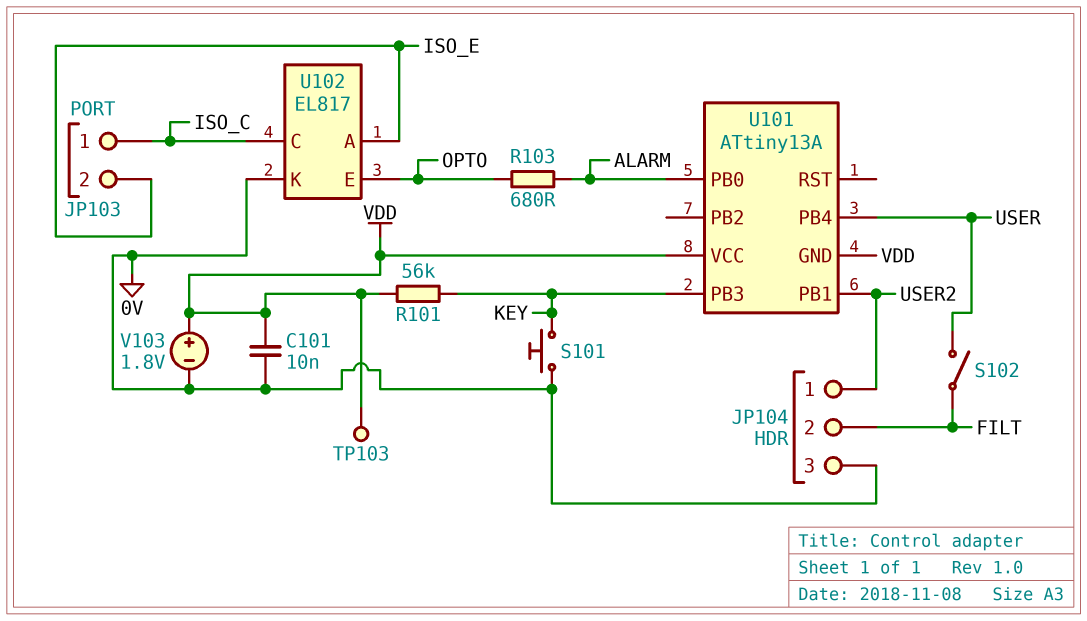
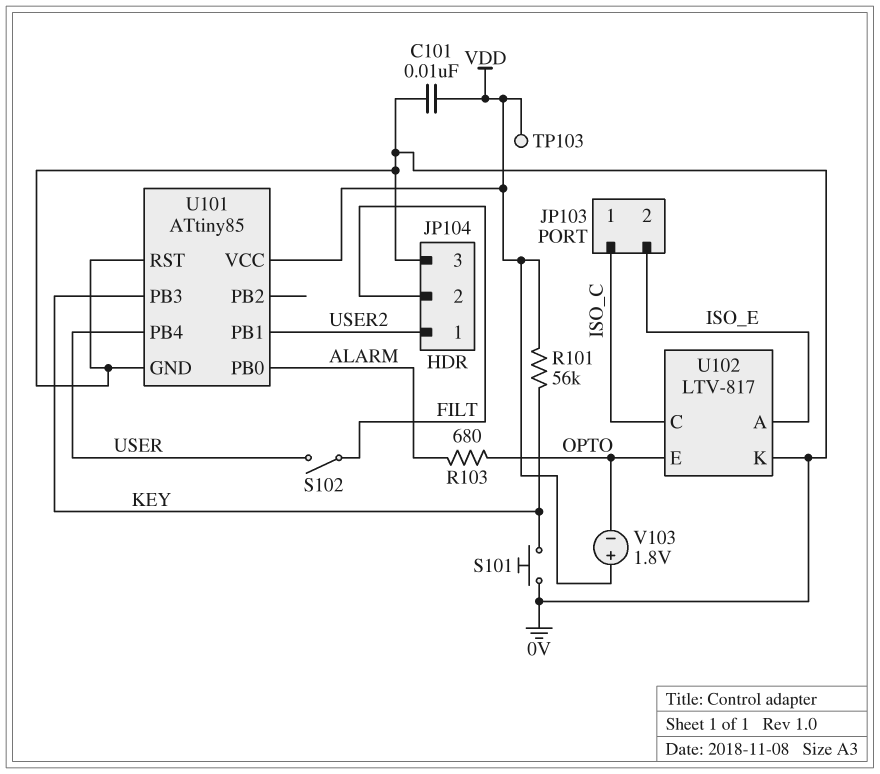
U101: ATtiny13A -> ATtiny85
U101 pin GND: VDD -> 0V
U101 pin RST: none -> 0V
U102: EL817 -> LTV-817
V103: 1.8V (plus VDD, minus 0V) -> 1.8V (plus VDD, minus OPTO)

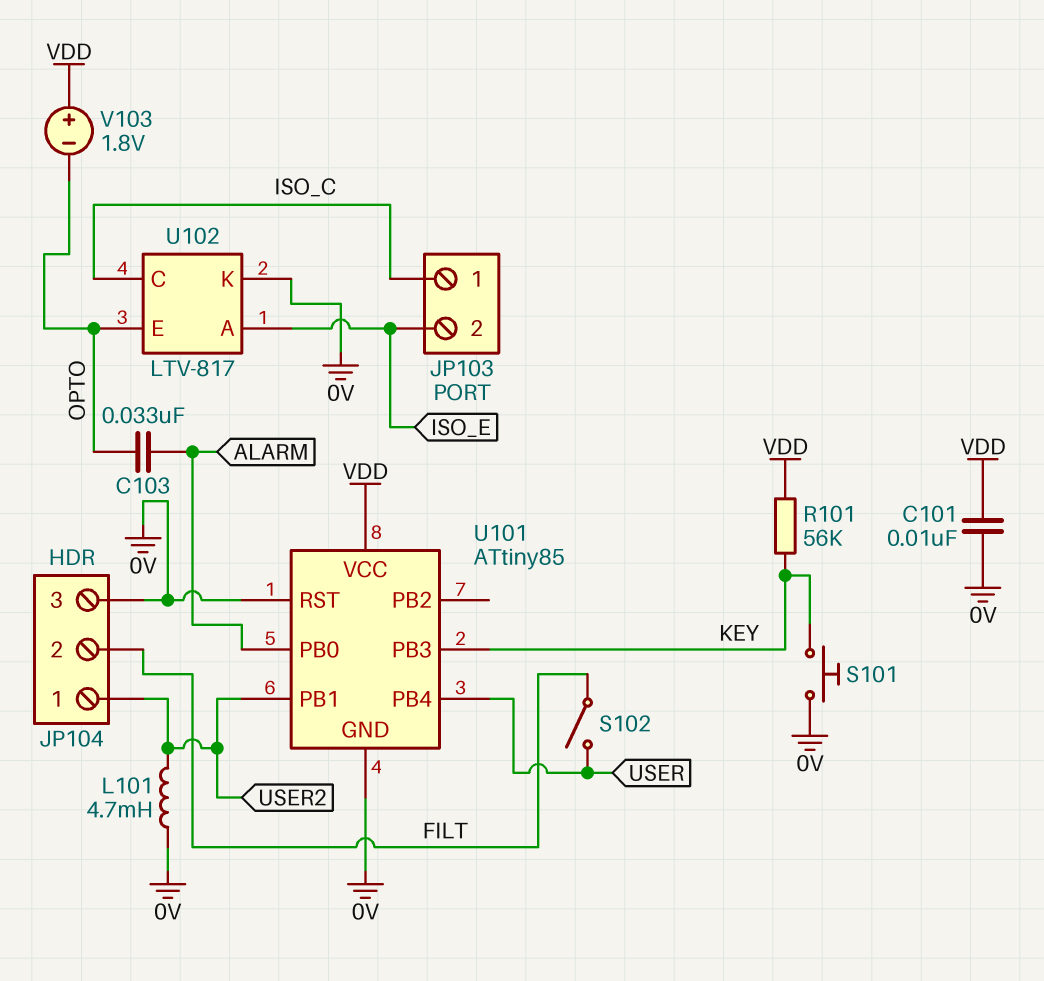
C103: none -> 33nF (ALARM, OPTO)
L101: none -> 4.7mH (0V, USER2)
R103: 680 (ALARM, OPTO) -> none
TP103: test point (VDD) -> none

